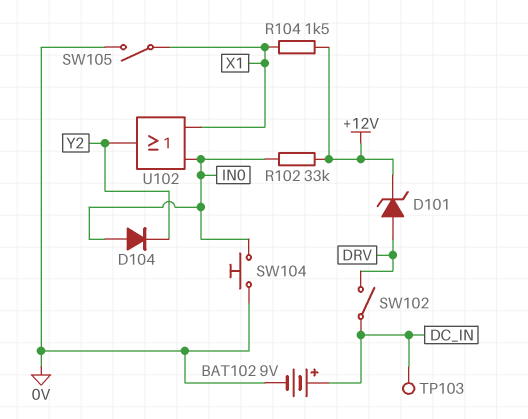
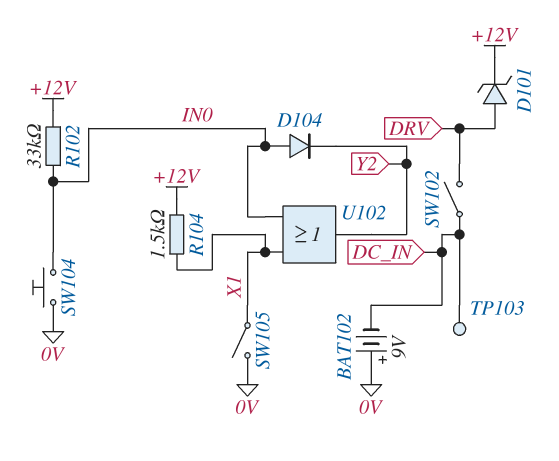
BAT102: 9V (plus DC_IN, minus 0V) -> 9V (plus 0V, minus DC_IN)

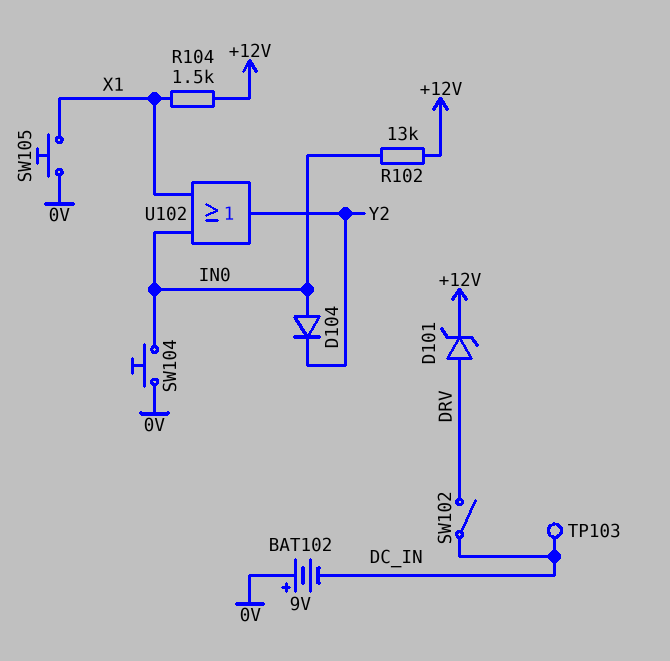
R102: 33k (+12V, IN0) -> 13k (+12V, IN0)
SW105: switch (0V, X1) -> button (0V, X1)

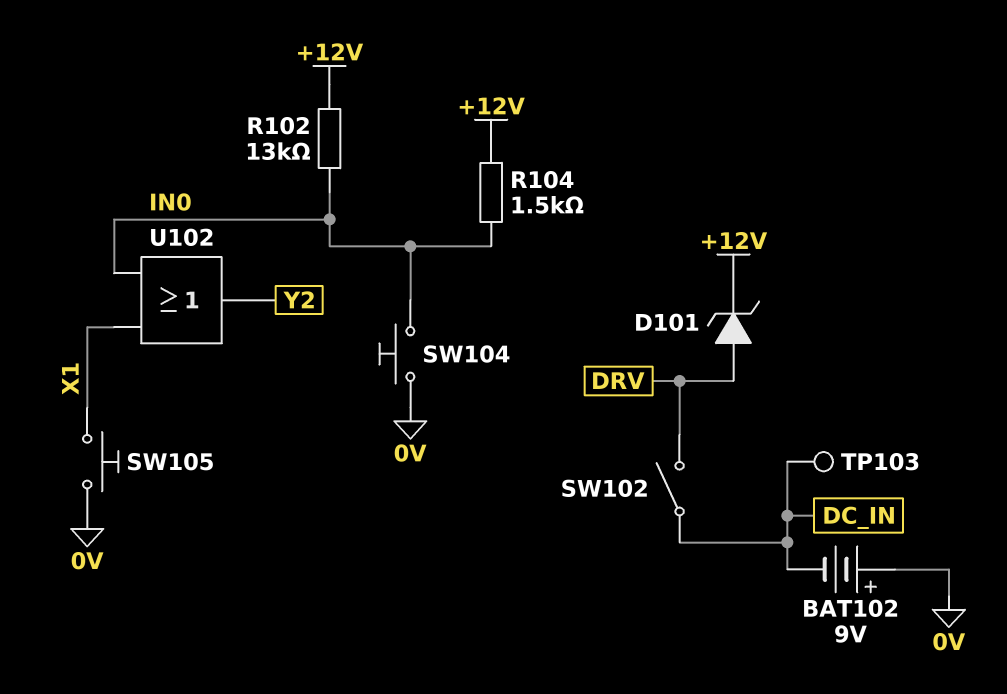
D104: diode (A IN0, K Y2) -> none
R104: 1.5k (+12V, X1) -> 1.5k (+12V, IN0)

